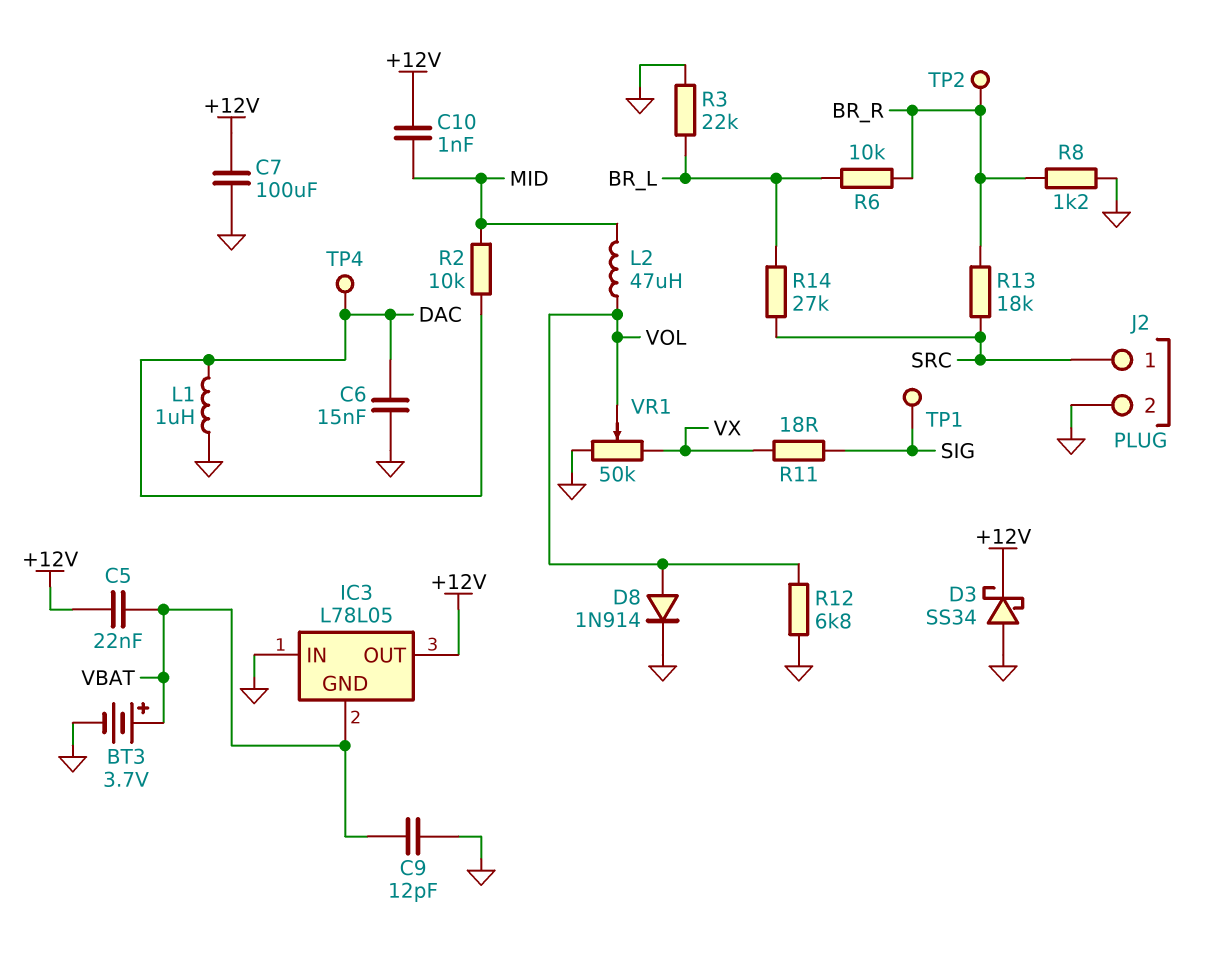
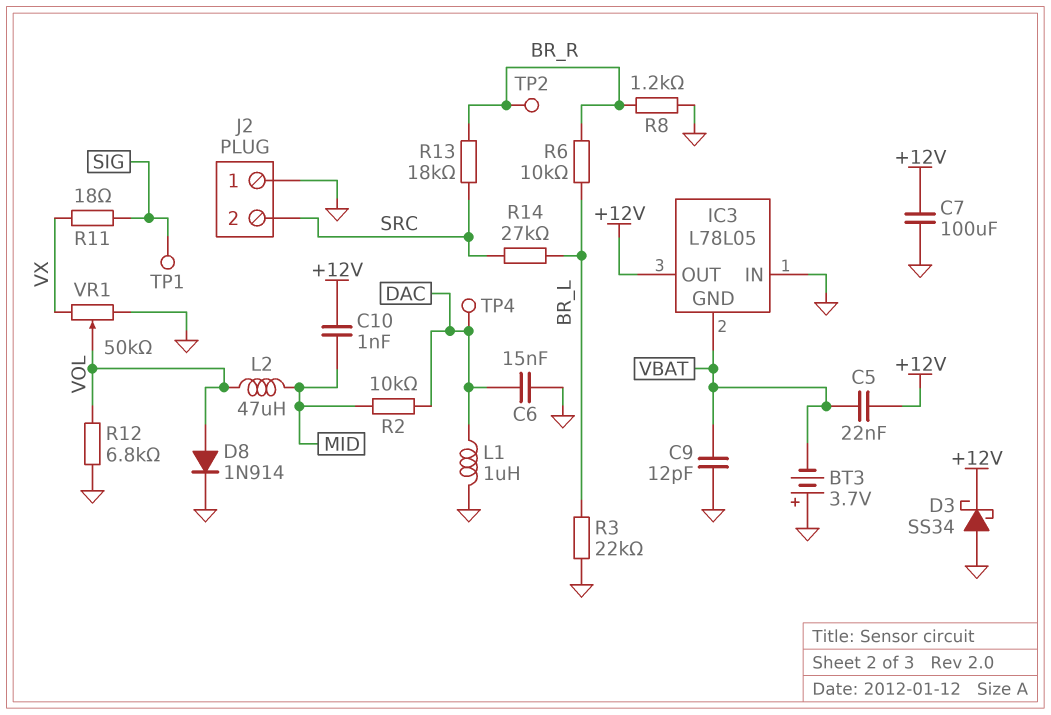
BT3: 3.7V (plus VBAT, minus GND) -> 3.7V (plus GND, minus VBAT)
J2 pin 1: SRC -> GND
J2 pin 2: GND -> SRC

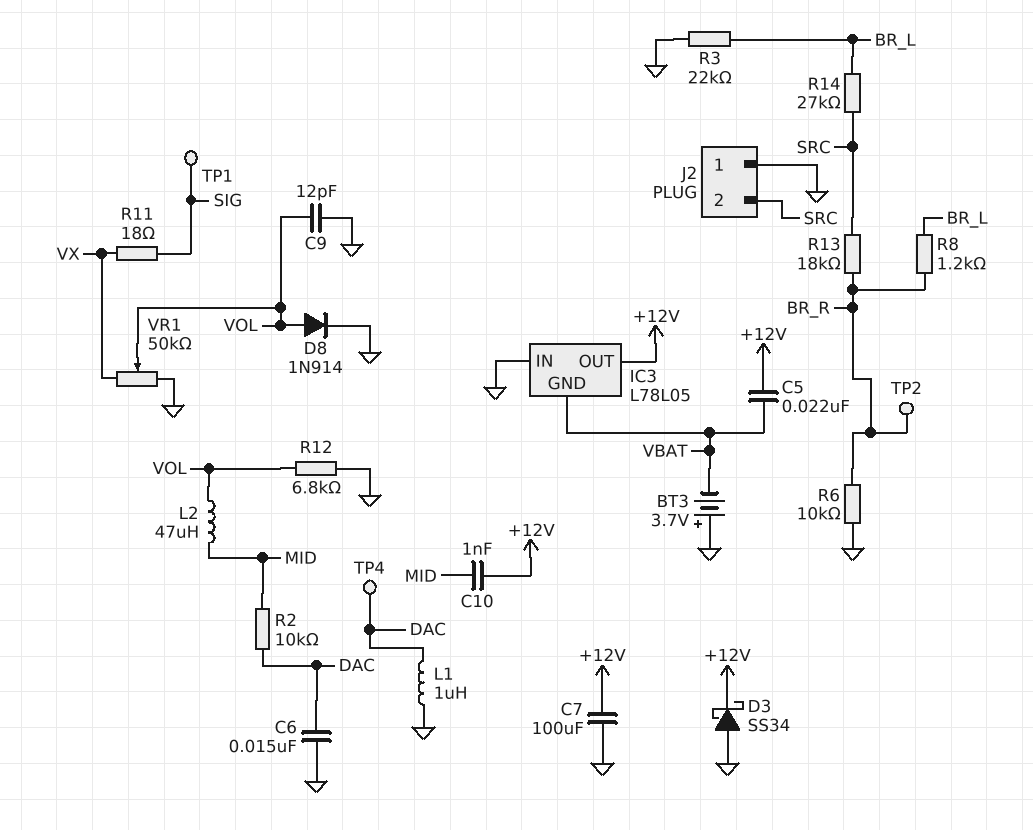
C9: 12pF (GND, VBAT) -> 12pF (GND, VOL)
R6: 10k (BR_L, BR_R) -> 10k (BR_R, GND)
R8: 1.2k (BR_R, GND) -> 1.2k (BR_L, BR_R)

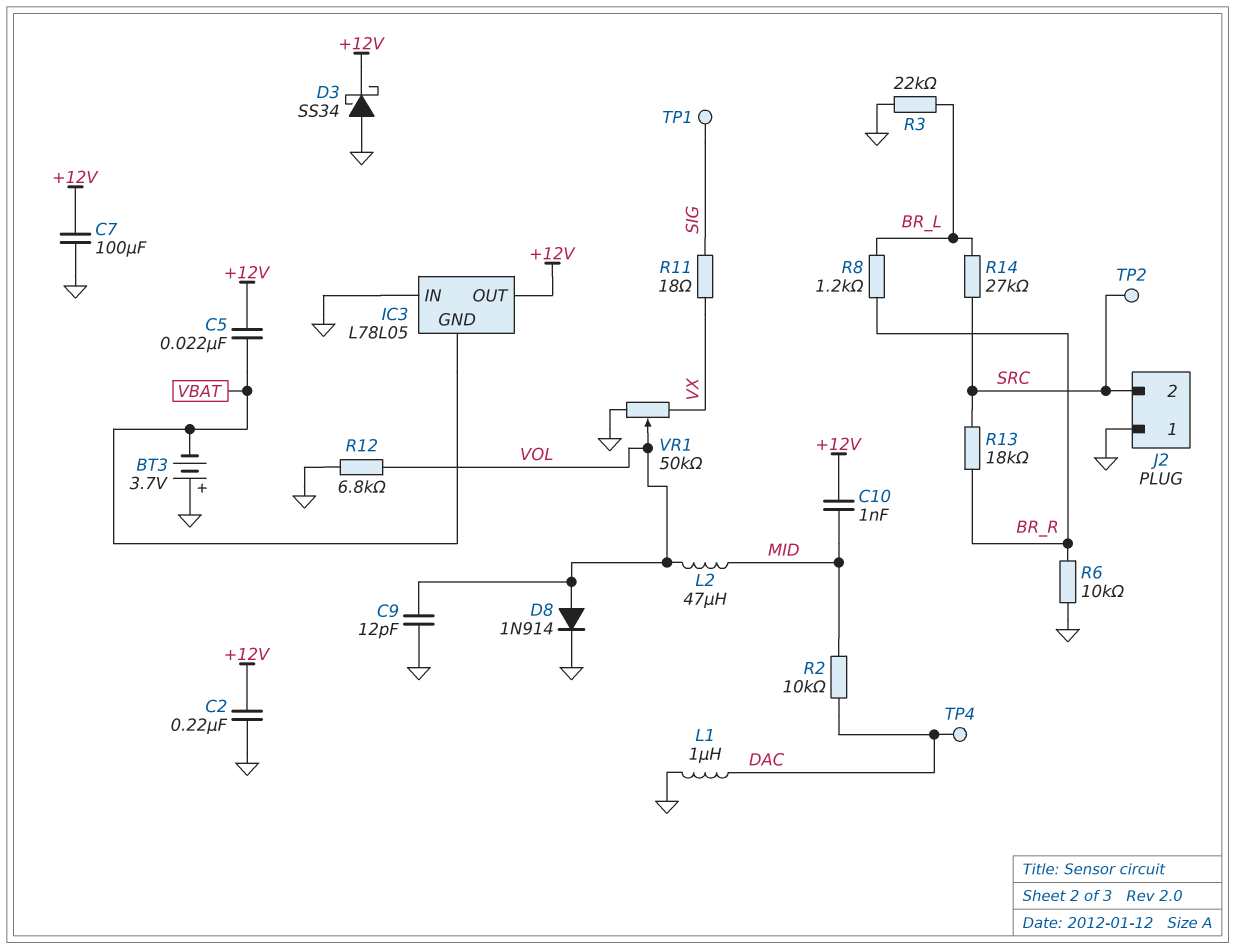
C2: none -> 220nF (+12V, GND)
C6: 15nF (DAC, GND) -> none
TP2: test point (BR_R) -> test point (SRC)

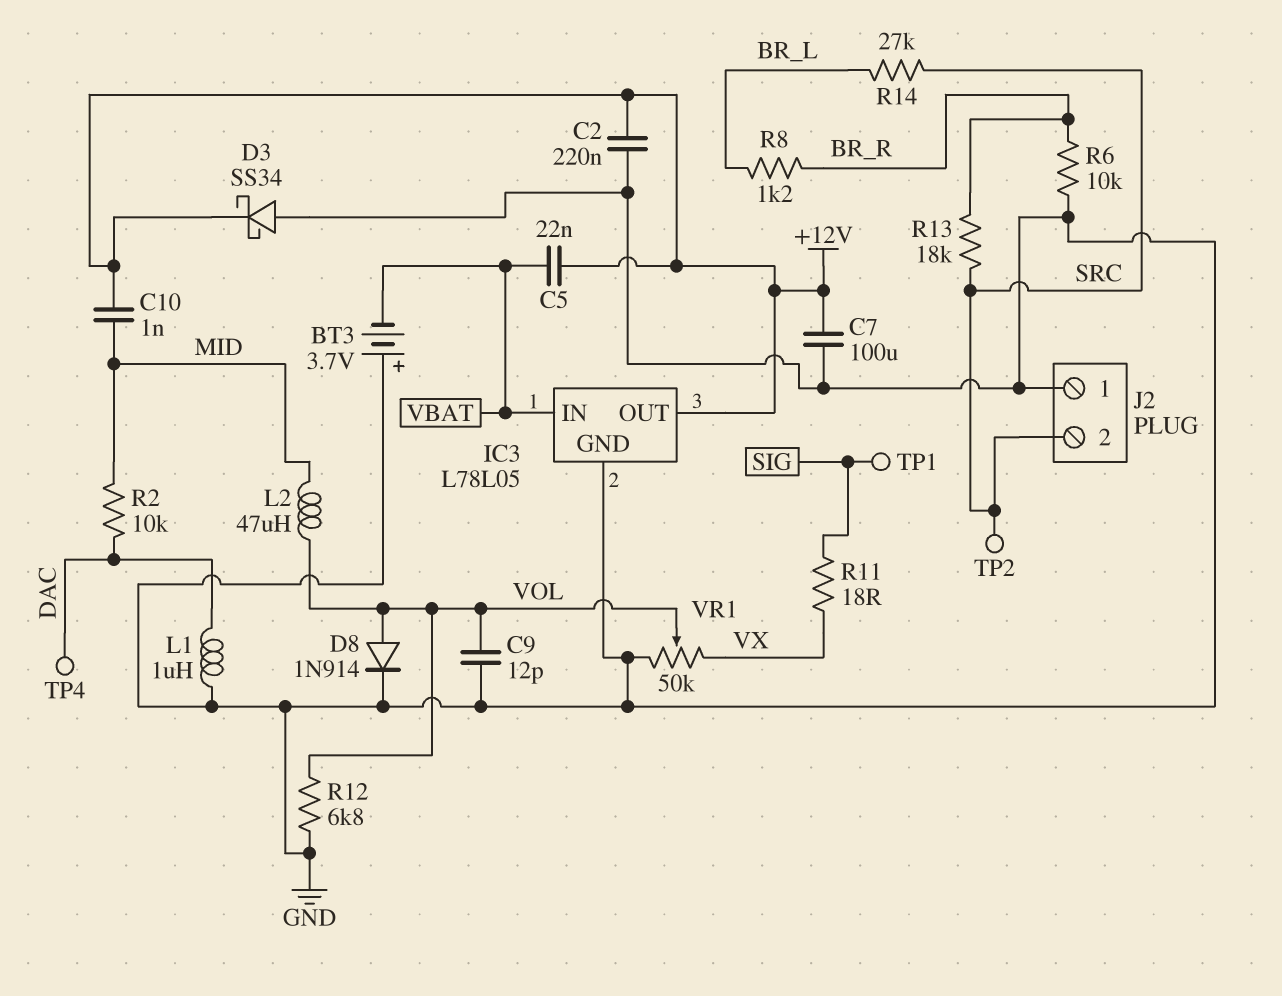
IC3 pin GND: VBAT -> GND
IC3 pin IN: GND -> VBAT
R3: 22k (BR_L, GND) -> none

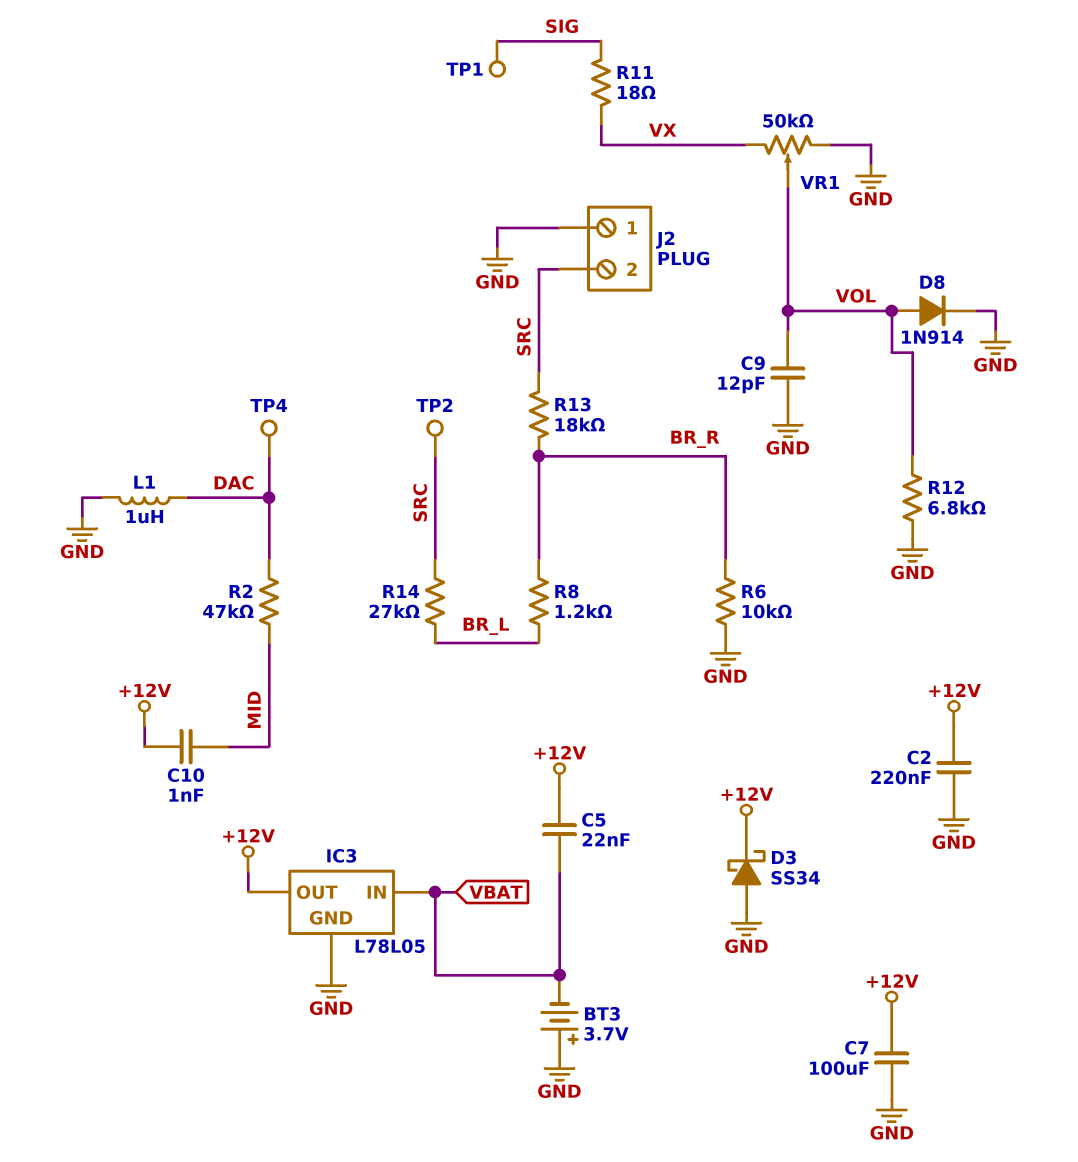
L2: 47uH (MID, VOL) -> none
R2: 10k (DAC, MID) -> 47k (DAC, MID)

